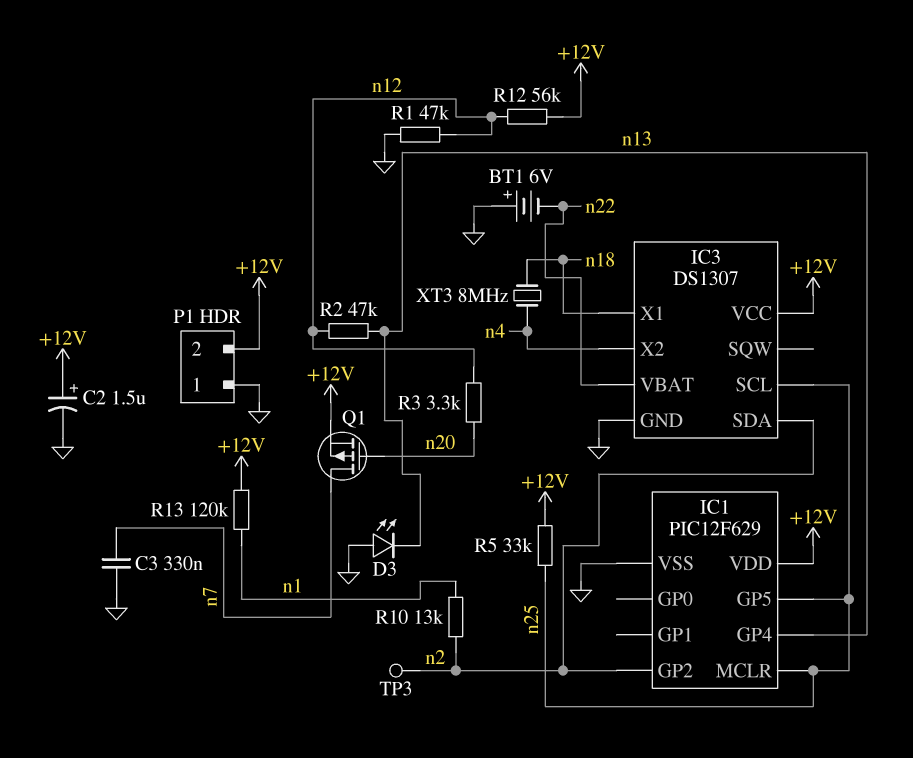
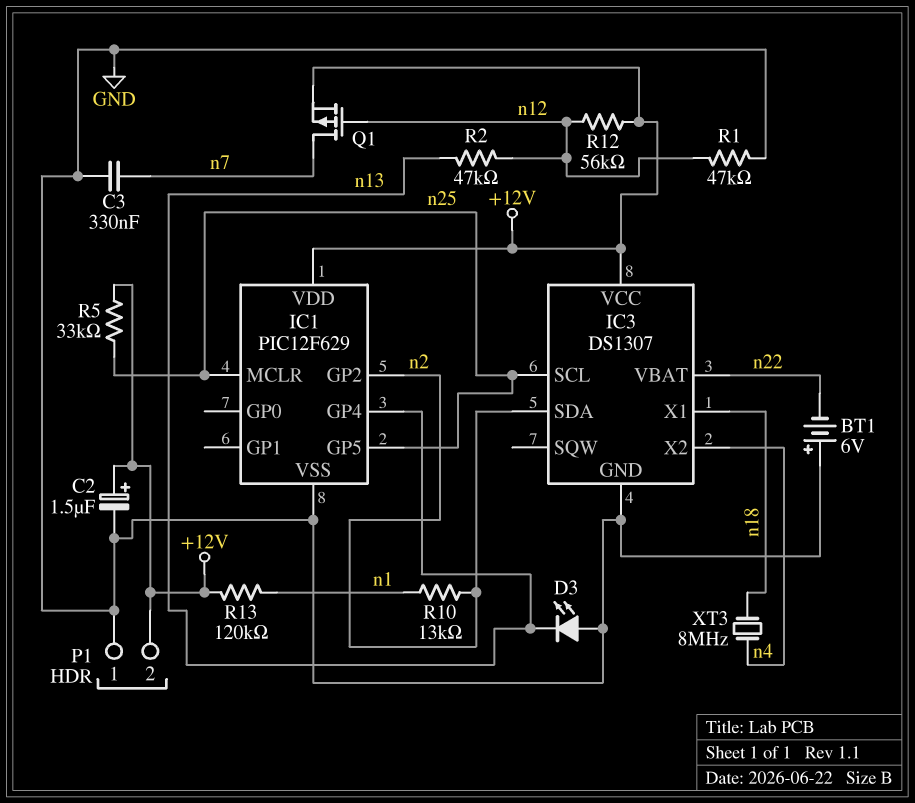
Q1: PMOS (G n20, D n7, S +12V) -> PMOS (G n12, D n7, S +12V)
R3: 3.3k (n12, n20) -> none
TP3: test point (n2) -> none

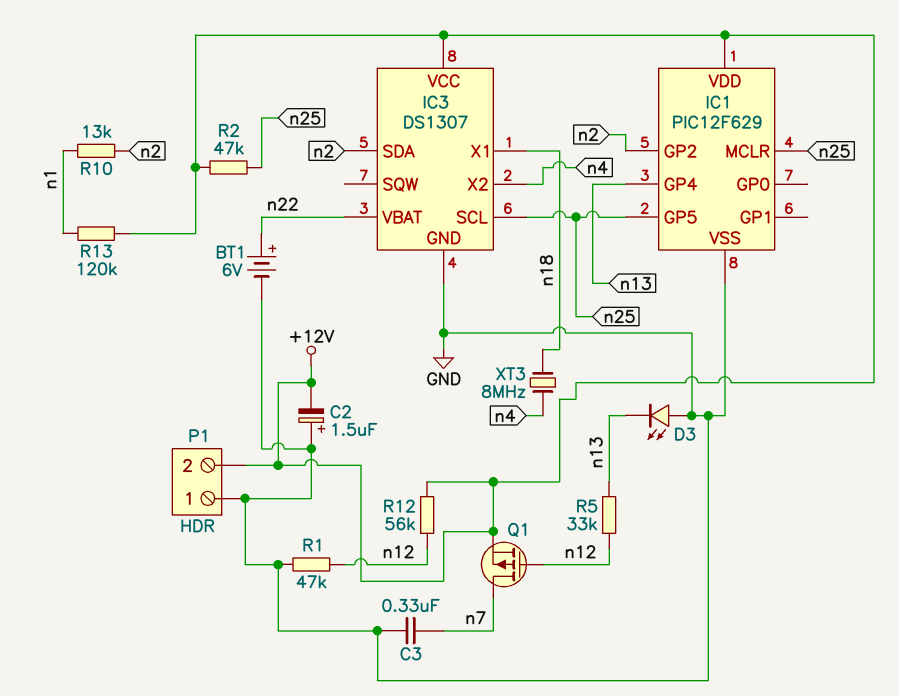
BT1: 6V (plus GND, minus n22) -> 6V (plus n22, minus GND)
C2: 1.5uF (plus +12V, minus GND) -> 1.5uF (plus GND, minus +12V)
R2: 47k (n12, n13) -> 47k (+12V, n25)
R5: 33k (+12V, n25) -> 33k (n12, n13)

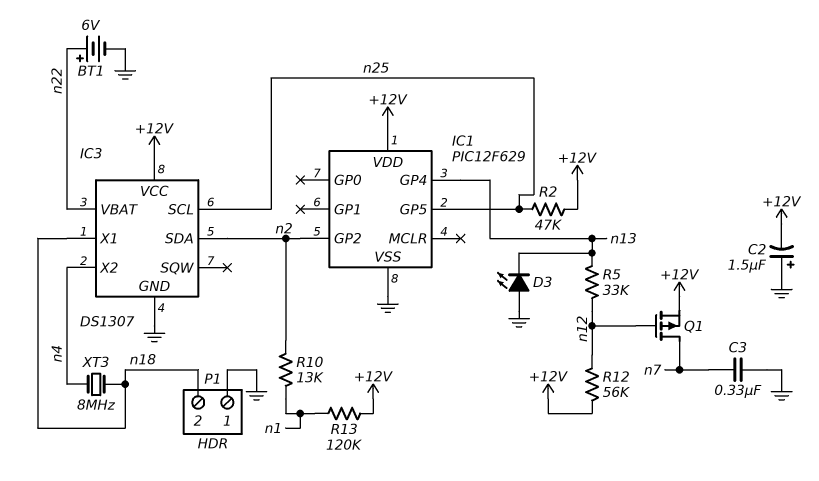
IC1 pin MCLR: n25 -> none
P1 pin 2: +12V -> n18
R1: 47k (GND, n12) -> none

